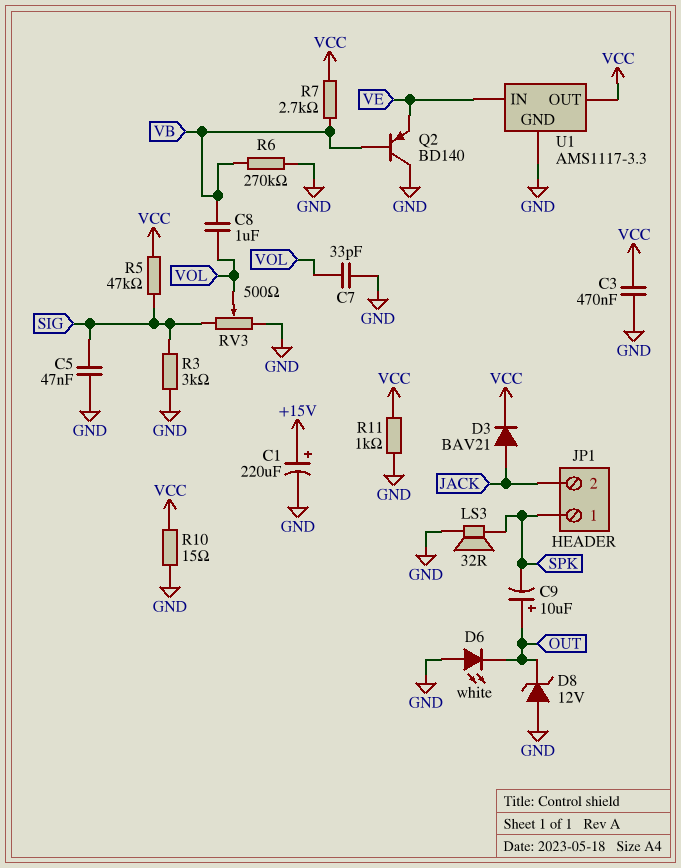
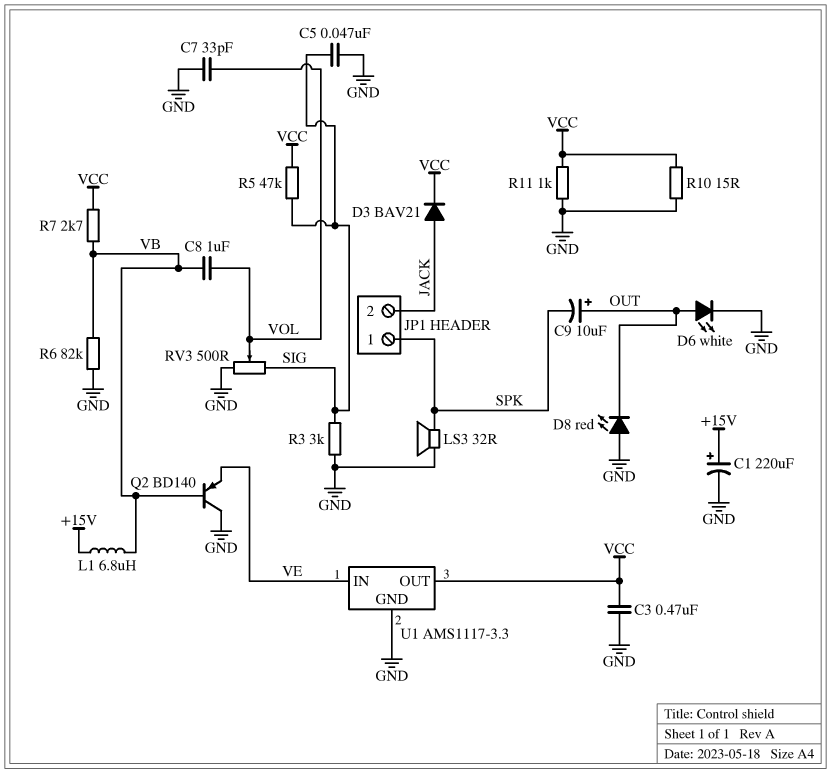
D6: LED white (A GND, K OUT) -> LED white (A OUT, K GND)
D8: zener 12V (A GND, K OUT) -> LED red (A GND, K OUT)
L1: none -> 6.8uH (+15V, VB)
R6: 270k (GND, VB) -> 82k (GND, VB)

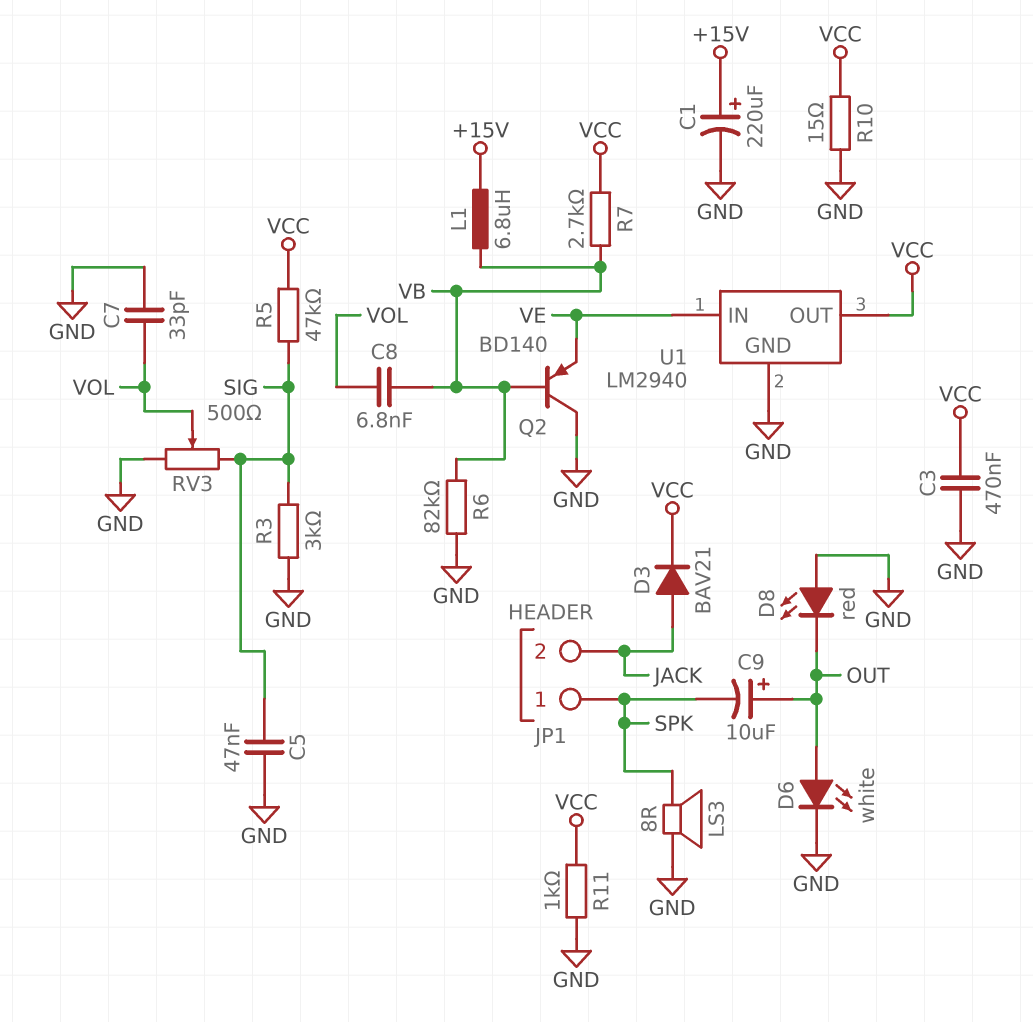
C8: 1uF (VB, VOL) -> 6.8nF (VB, VOL)
LS3: speaker 32R (GND, SPK) -> speaker 8R (GND, SPK)
U1: AMS1117-3.3 -> LM2940

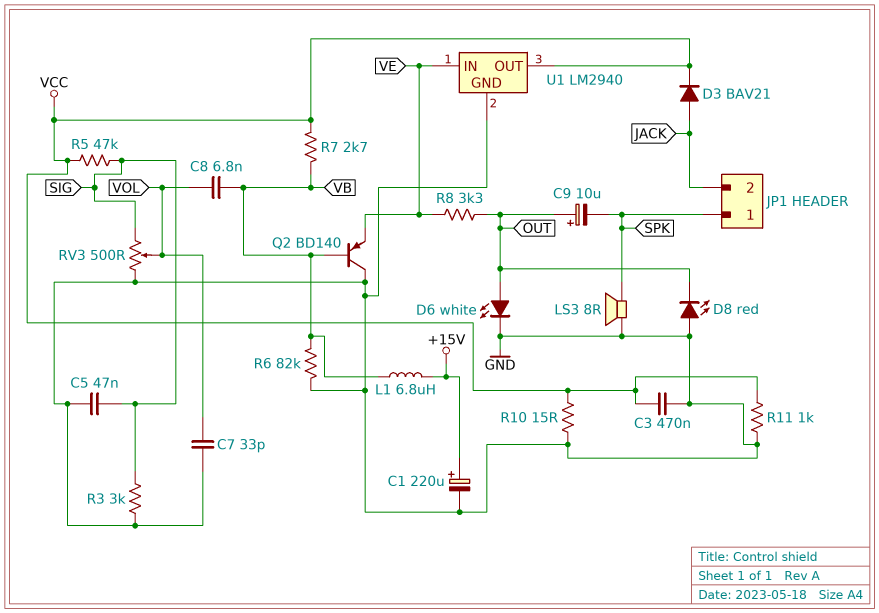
R8: none -> 3.3k (OUT, VE)

